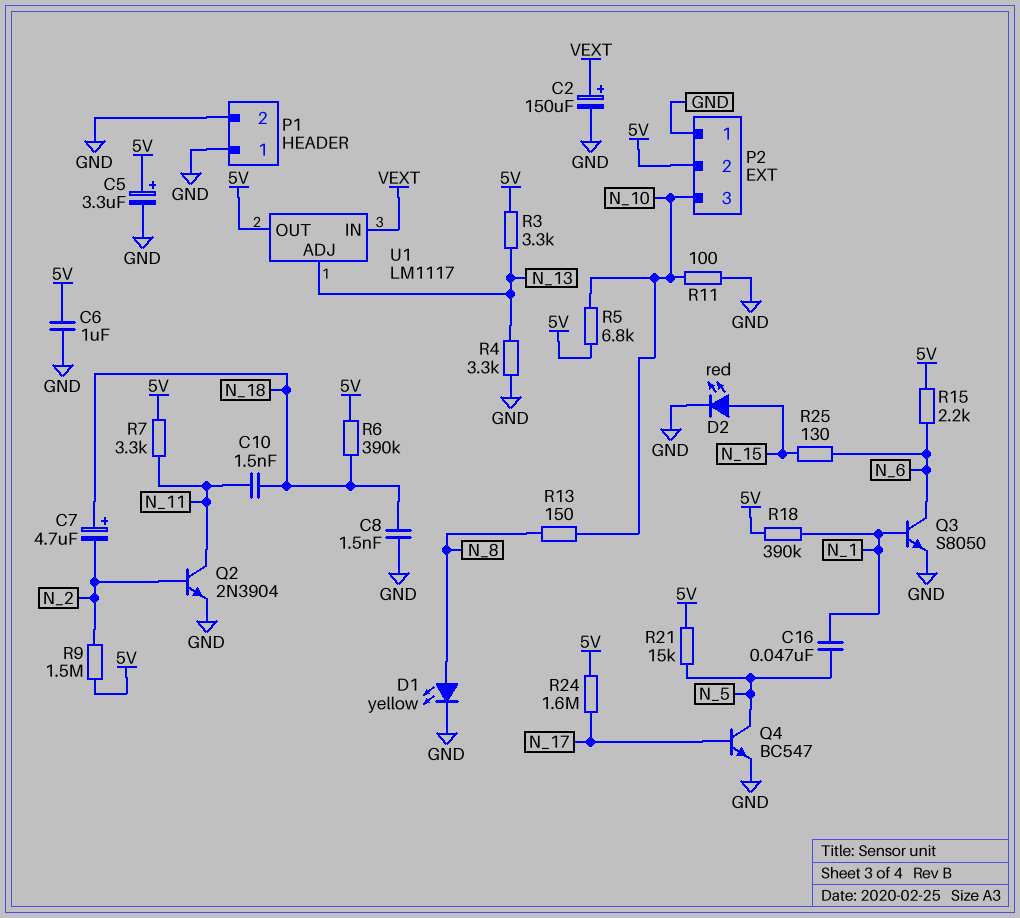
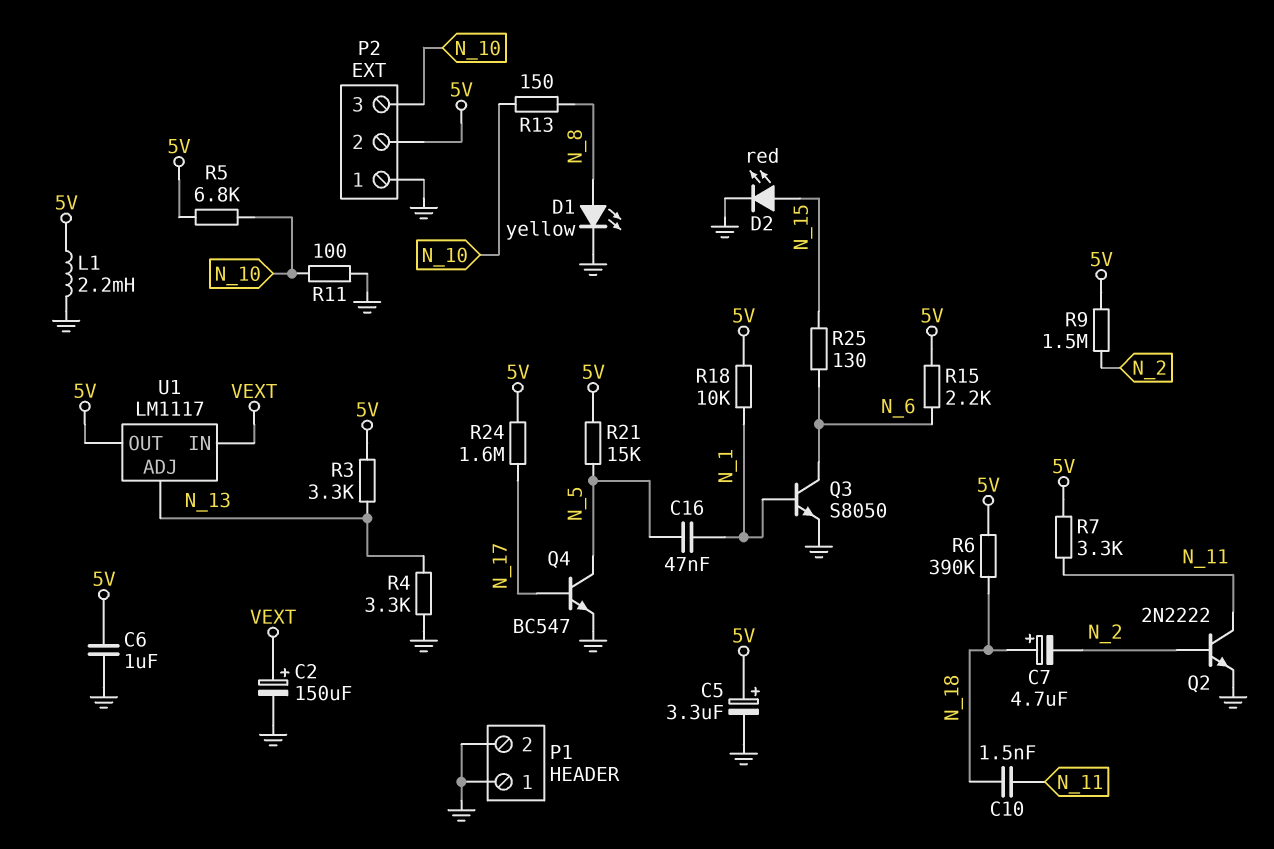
C8: 1.5nF (GND, N_18) -> none
L1: none -> 2.2mH (5V, GND)
Q2: NPN 2N3904 (B N_2, C N_11, E GND) -> NPN 2N2222 (B N_2, C N_11, E GND)
R18: 390k (5V, N_1) -> 10k (5V, N_1)

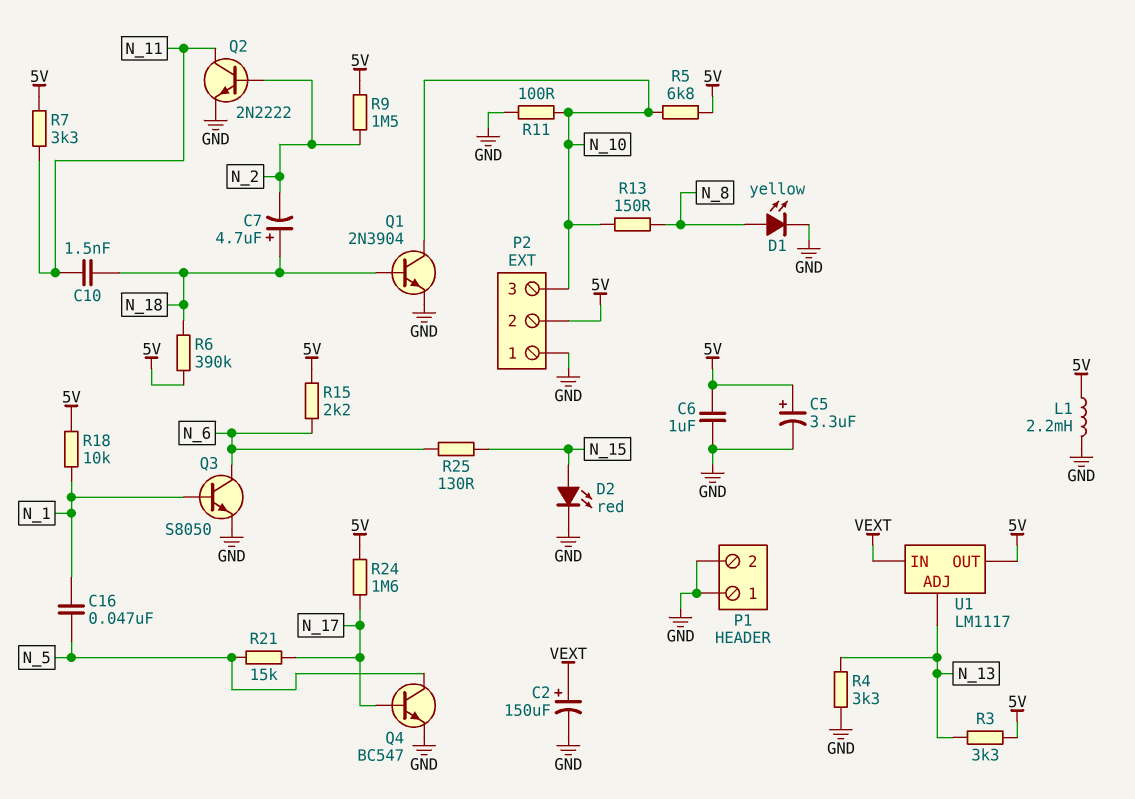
Q1: none -> NPN 2N3904 (B N_18, C N_10, E GND)
R21: 15k (5V, N_5) -> 15k (N_5, N_17)

